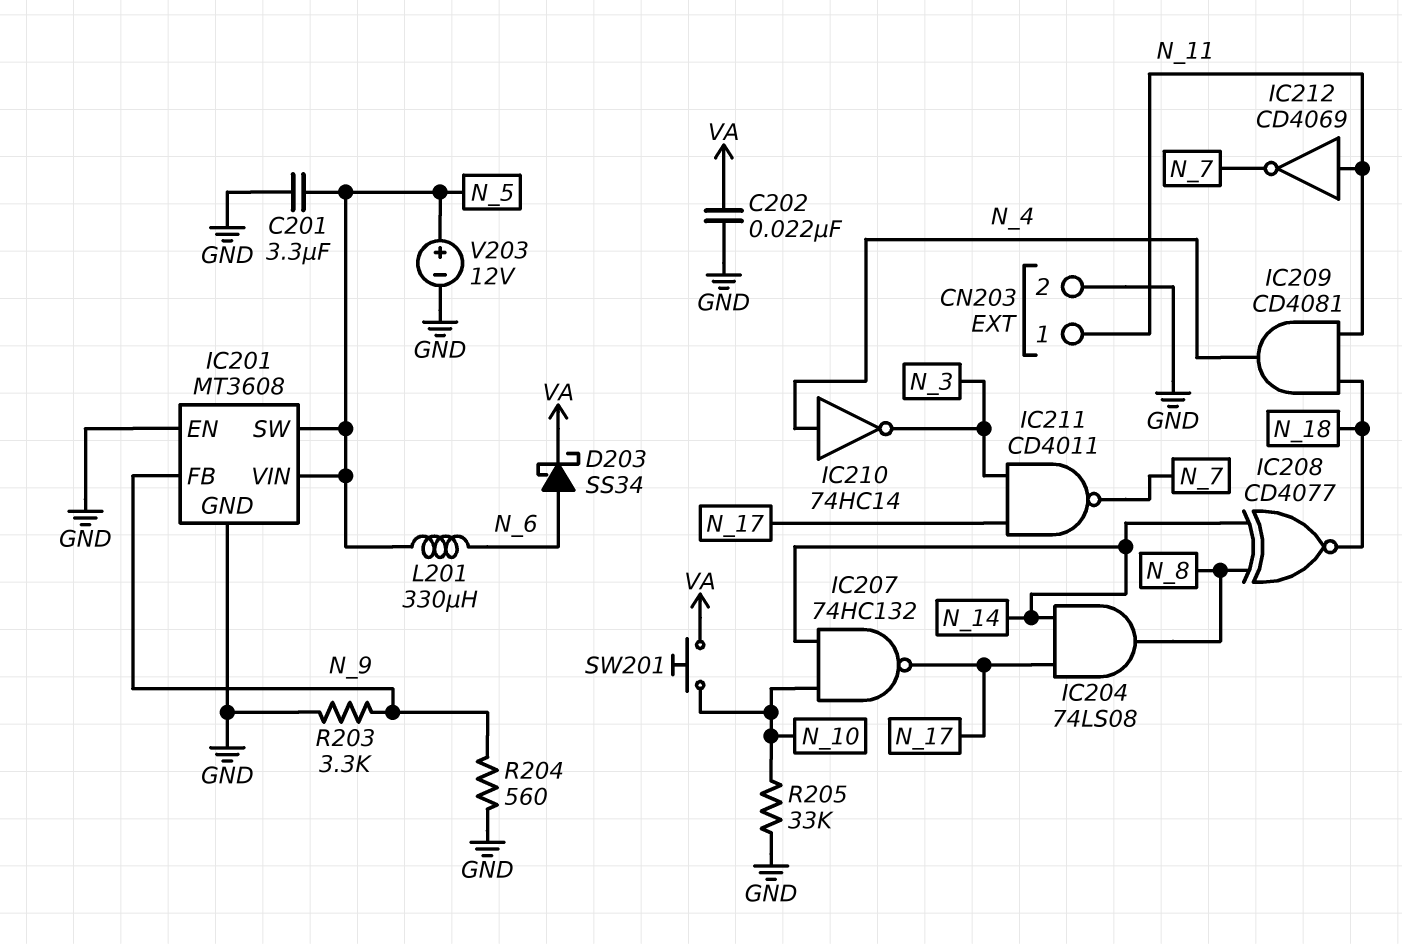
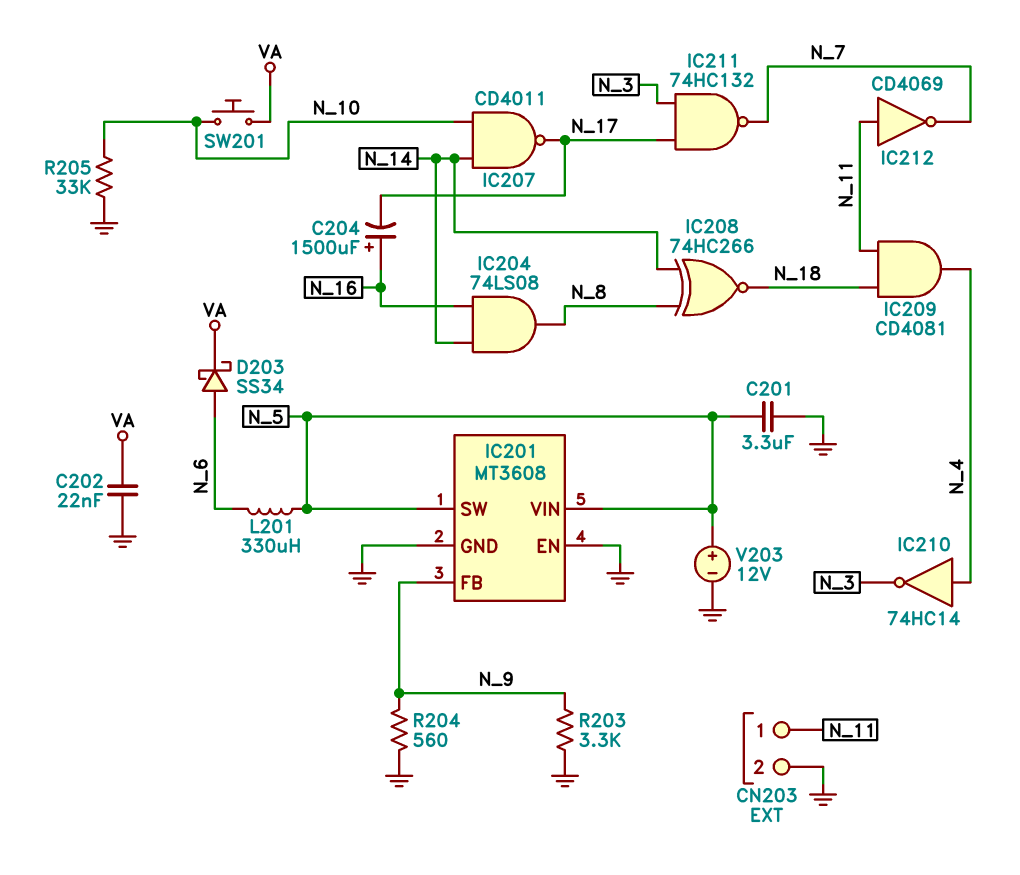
C204: none -> 1500uF (plus N_16, minus N_17)
IC204: AND 74LS08 (in N_14, in N_17, out N_8) -> AND 74LS08 (in N_14, in N_16, out N_8)
IC207: NAND 74HC132 (in N_10, in N_14, out N_17) -> NAND CD4011 (in N_10, in N_14, out N_17)
IC208: XNOR CD4077 (in N_8, in N_14, out N_18) -> XNOR 74HC266 (in N_8, in N_14, out N_18)
IC211: NAND CD4011 (in N_3, in N_17, out N_7) -> NAND 74HC132 (in N_3, in N_17, out N_7)

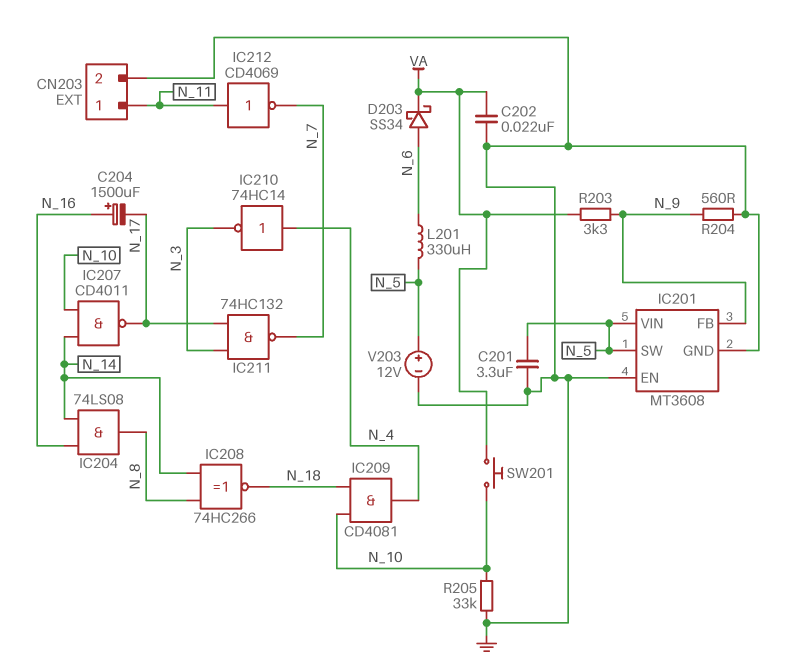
IC209: AND CD4081 (in N_11, in N_18, out N_4) -> AND CD4081 (in N_10, in N_18, out N_4)
R203: 3.3k (GND, N_9) -> 3.3k (N_9, VA)

